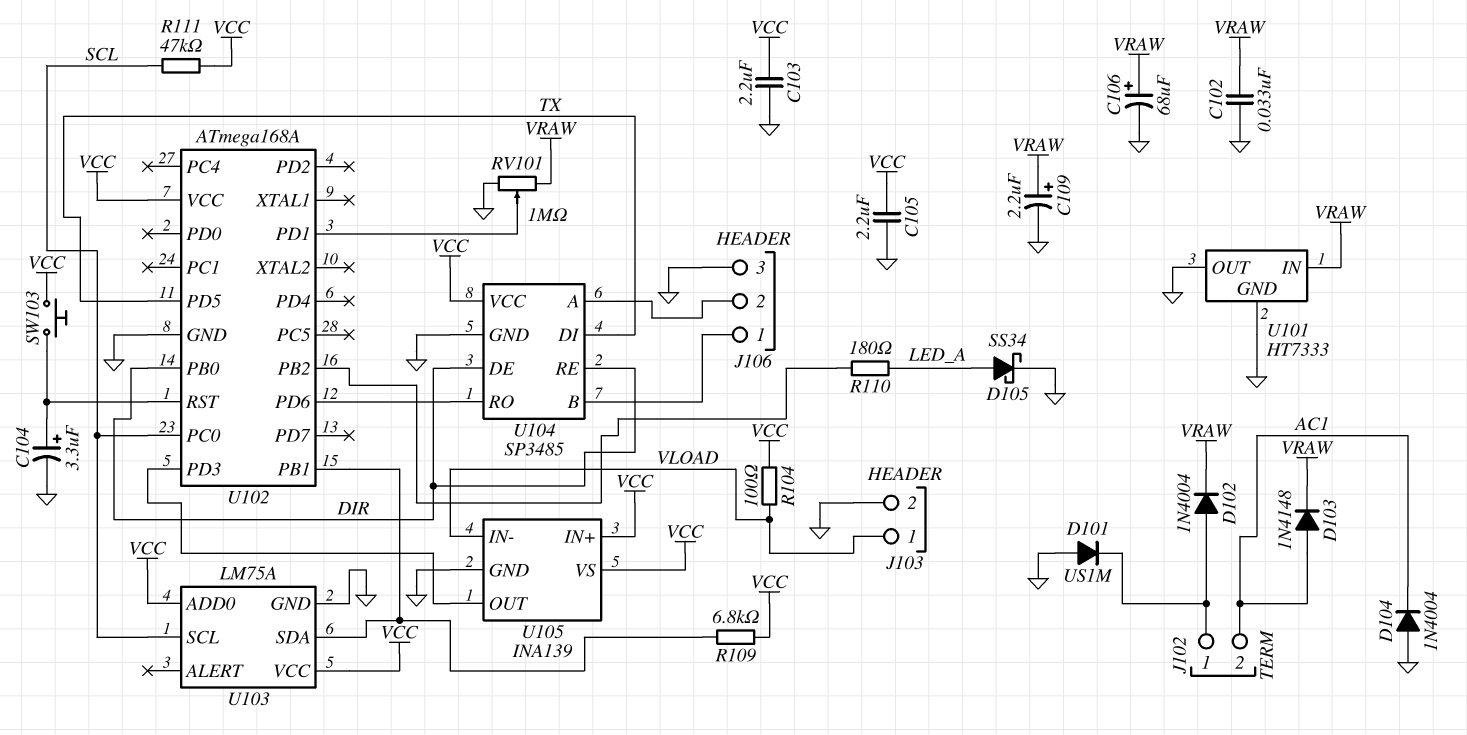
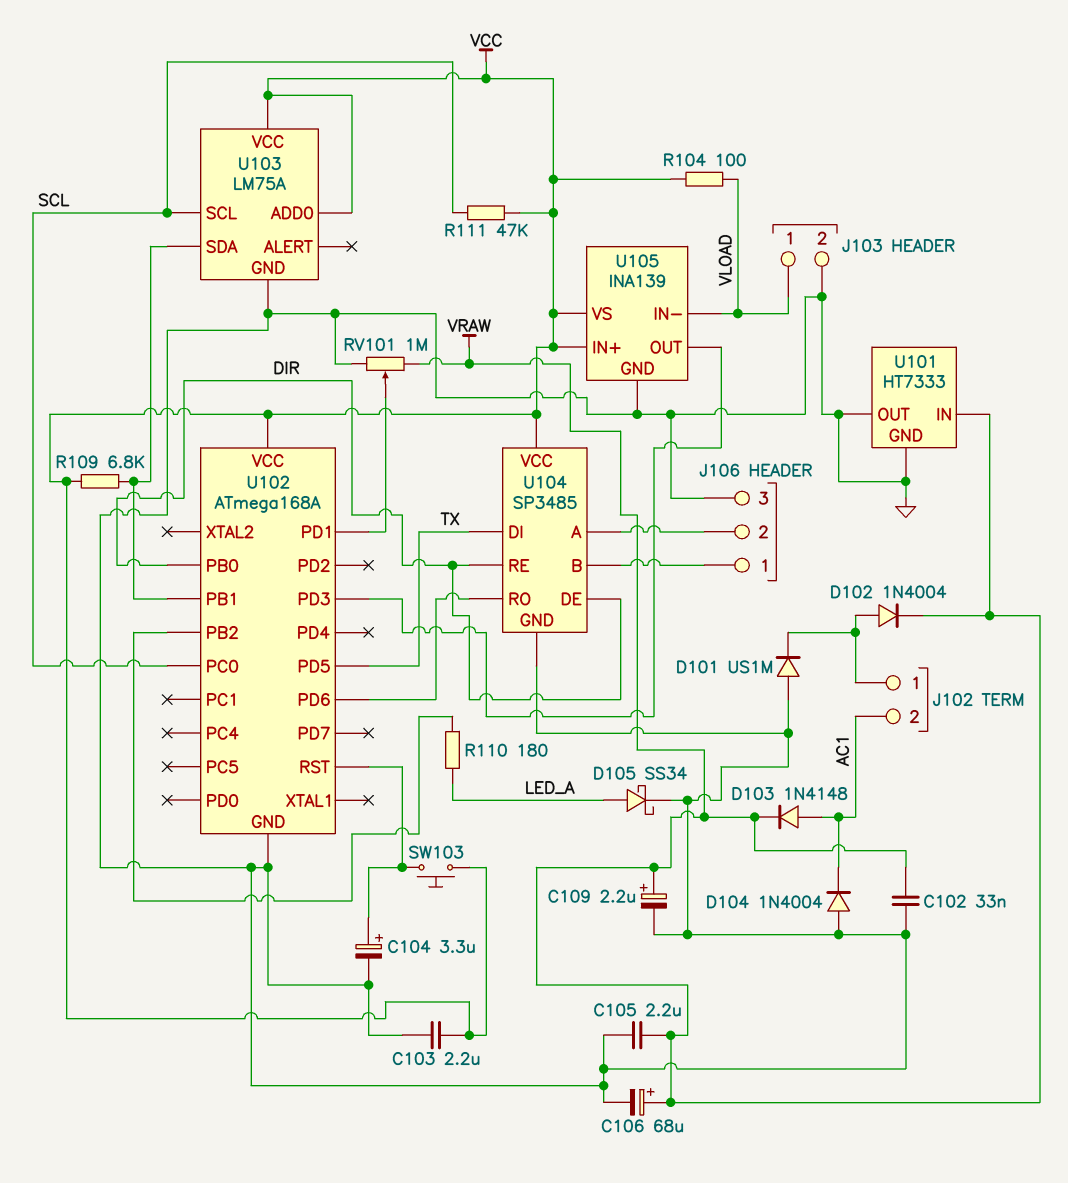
C105: 2.2uF (GND, VCC) -> 2.2uF (GND, VRAW)

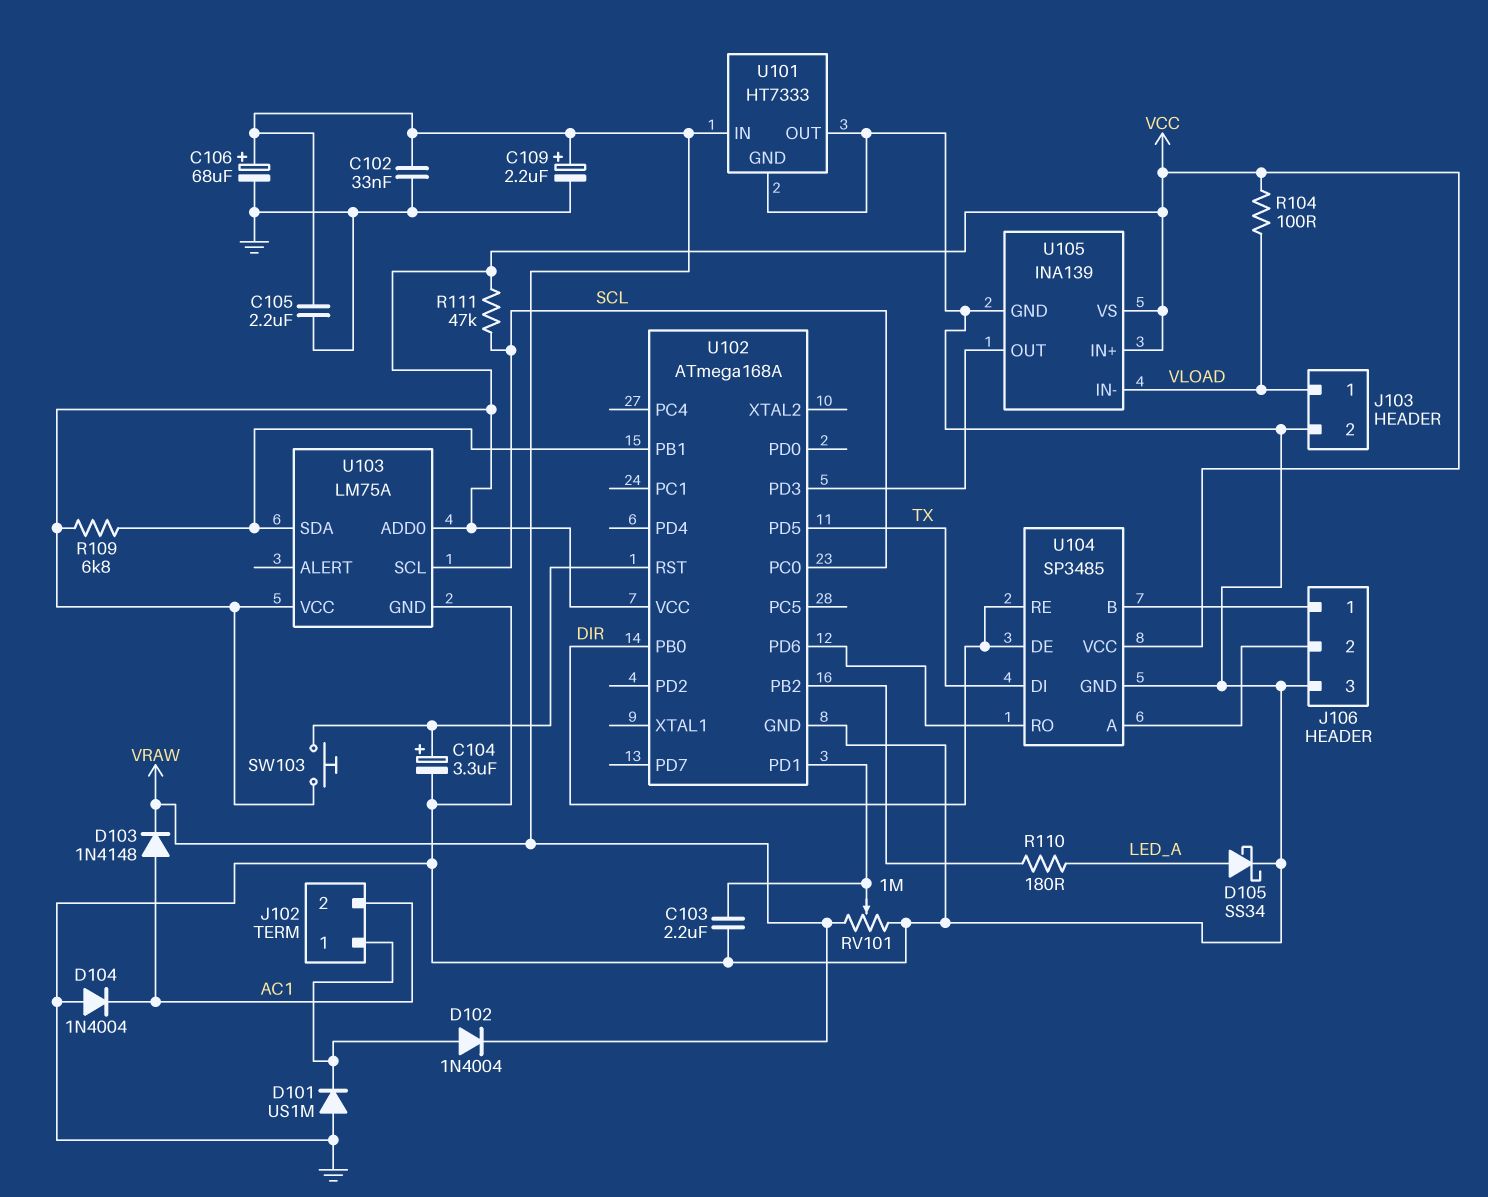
C103: 2.2uF (GND, VCC) -> 2.2uF (GND, U102/PD1)

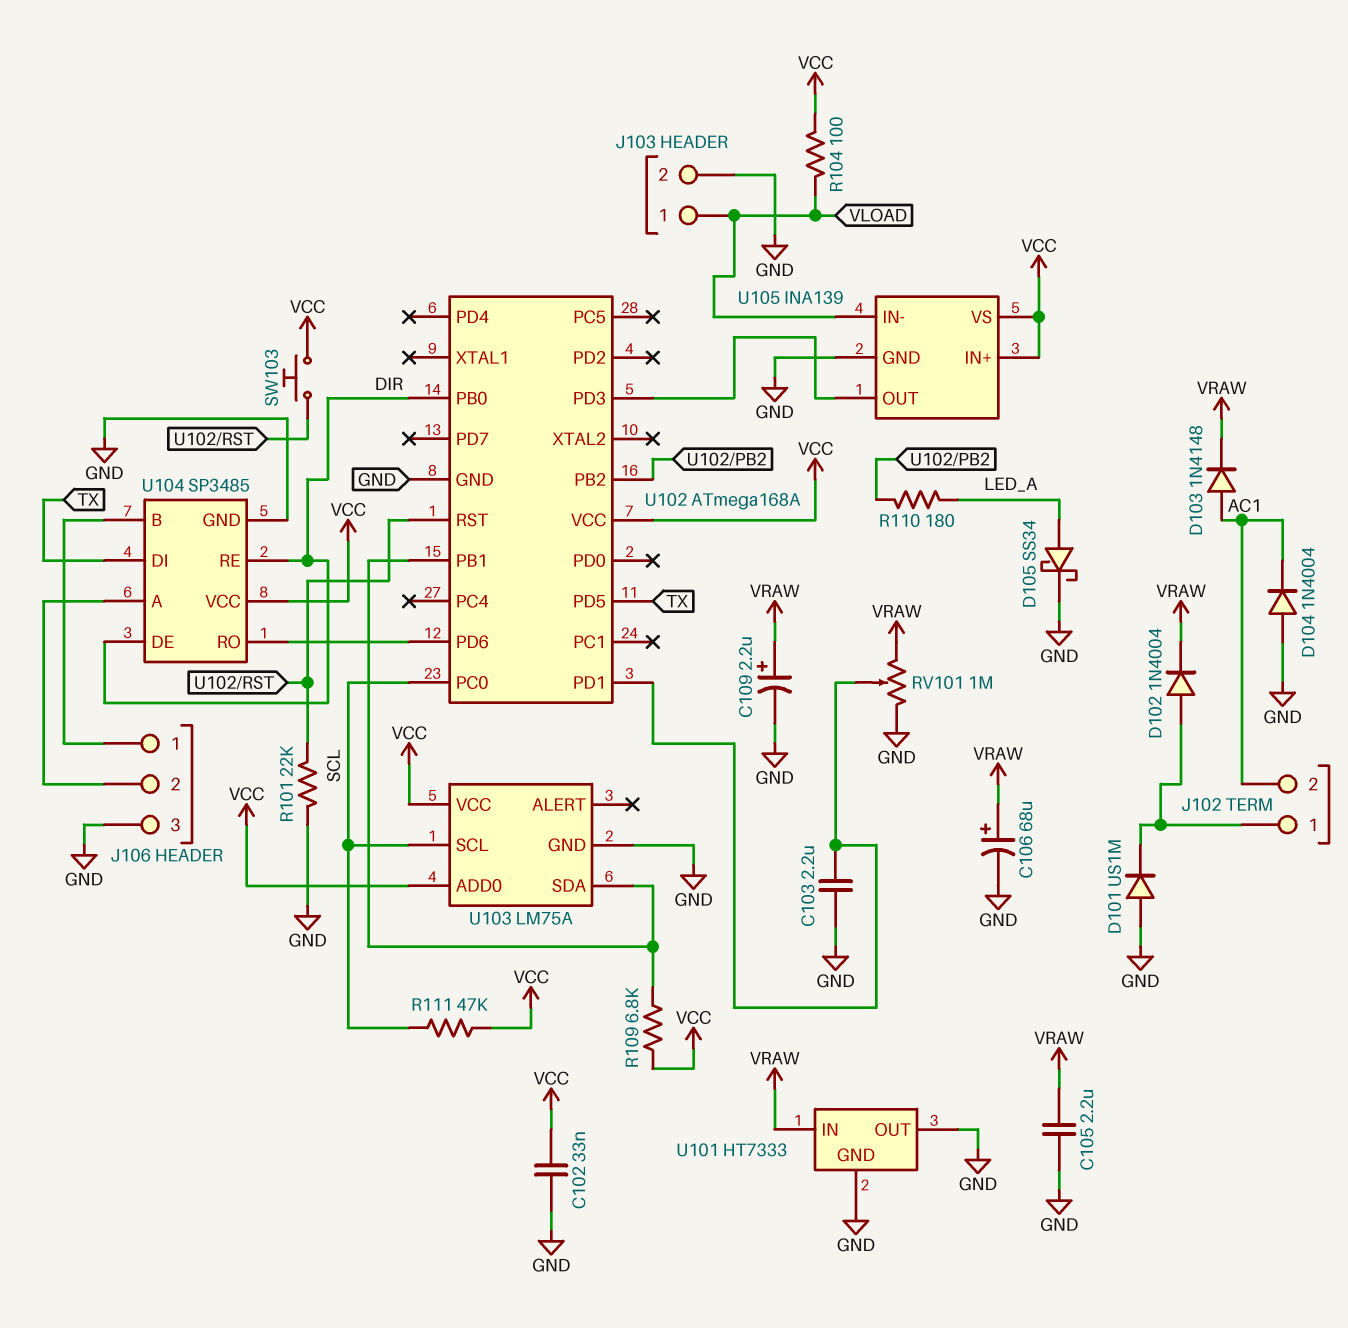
C102: 33nF (GND, VRAW) -> 33nF (GND, VCC)
C104: 3.3uF (plus U102/RST, minus GND) -> none
R101: none -> 22k (GND, U102/RST)

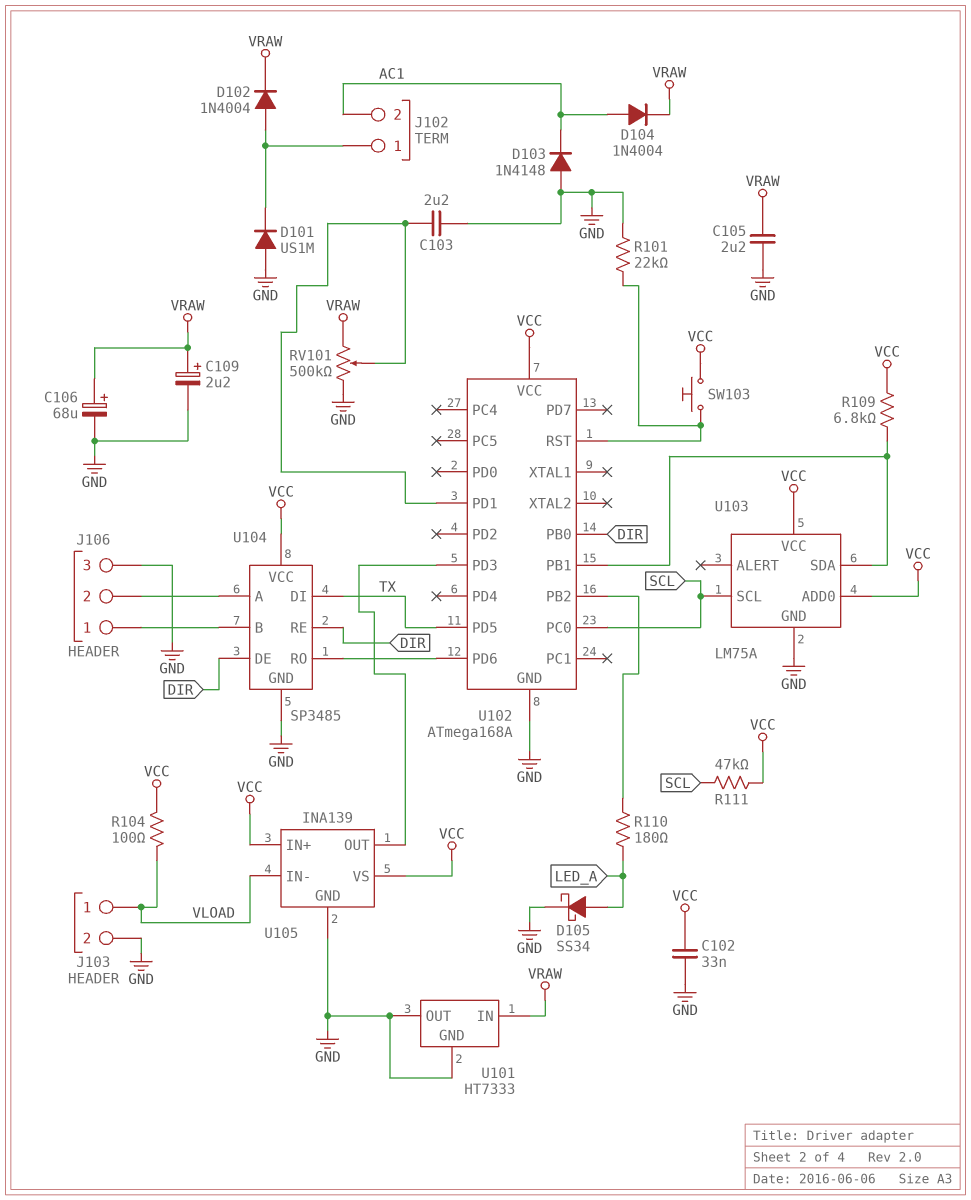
D103: diode 1N4148 (A AC1, K VRAW) -> diode 1N4148 (A GND, K AC1)
D104: diode 1N4004 (A GND, K AC1) -> diode 1N4004 (A AC1, K VRAW)
RV101: 1M (GND, VRAW, wiper U102/PD1) -> 500k (GND, VRAW, wiper U102/PD1)

